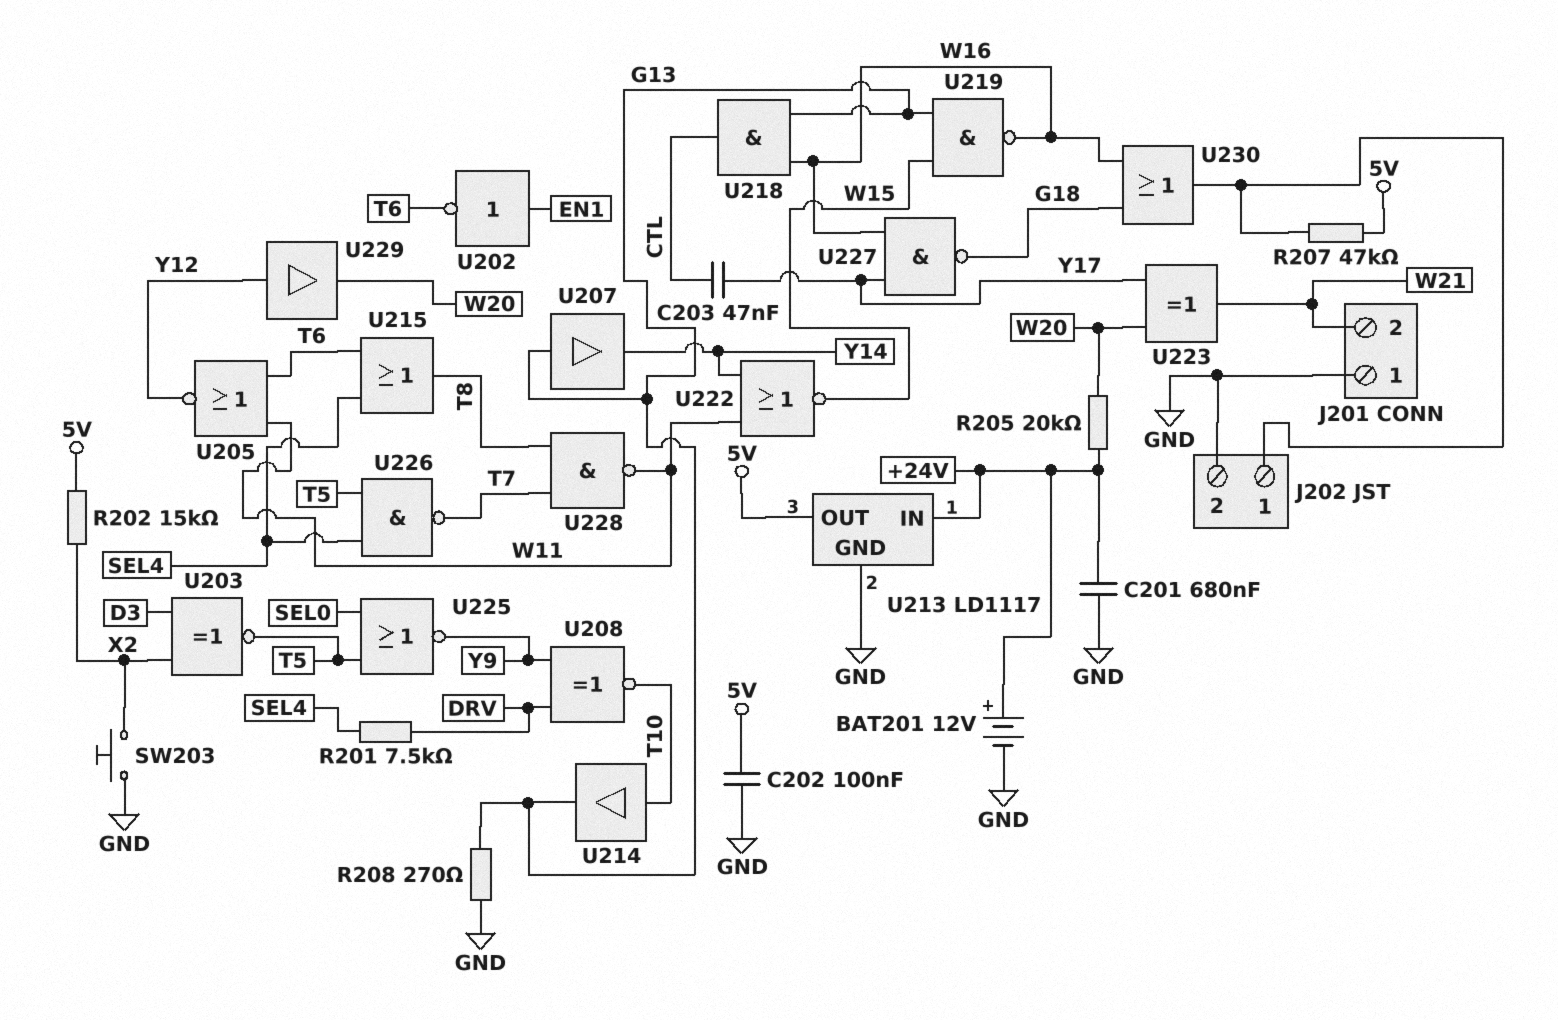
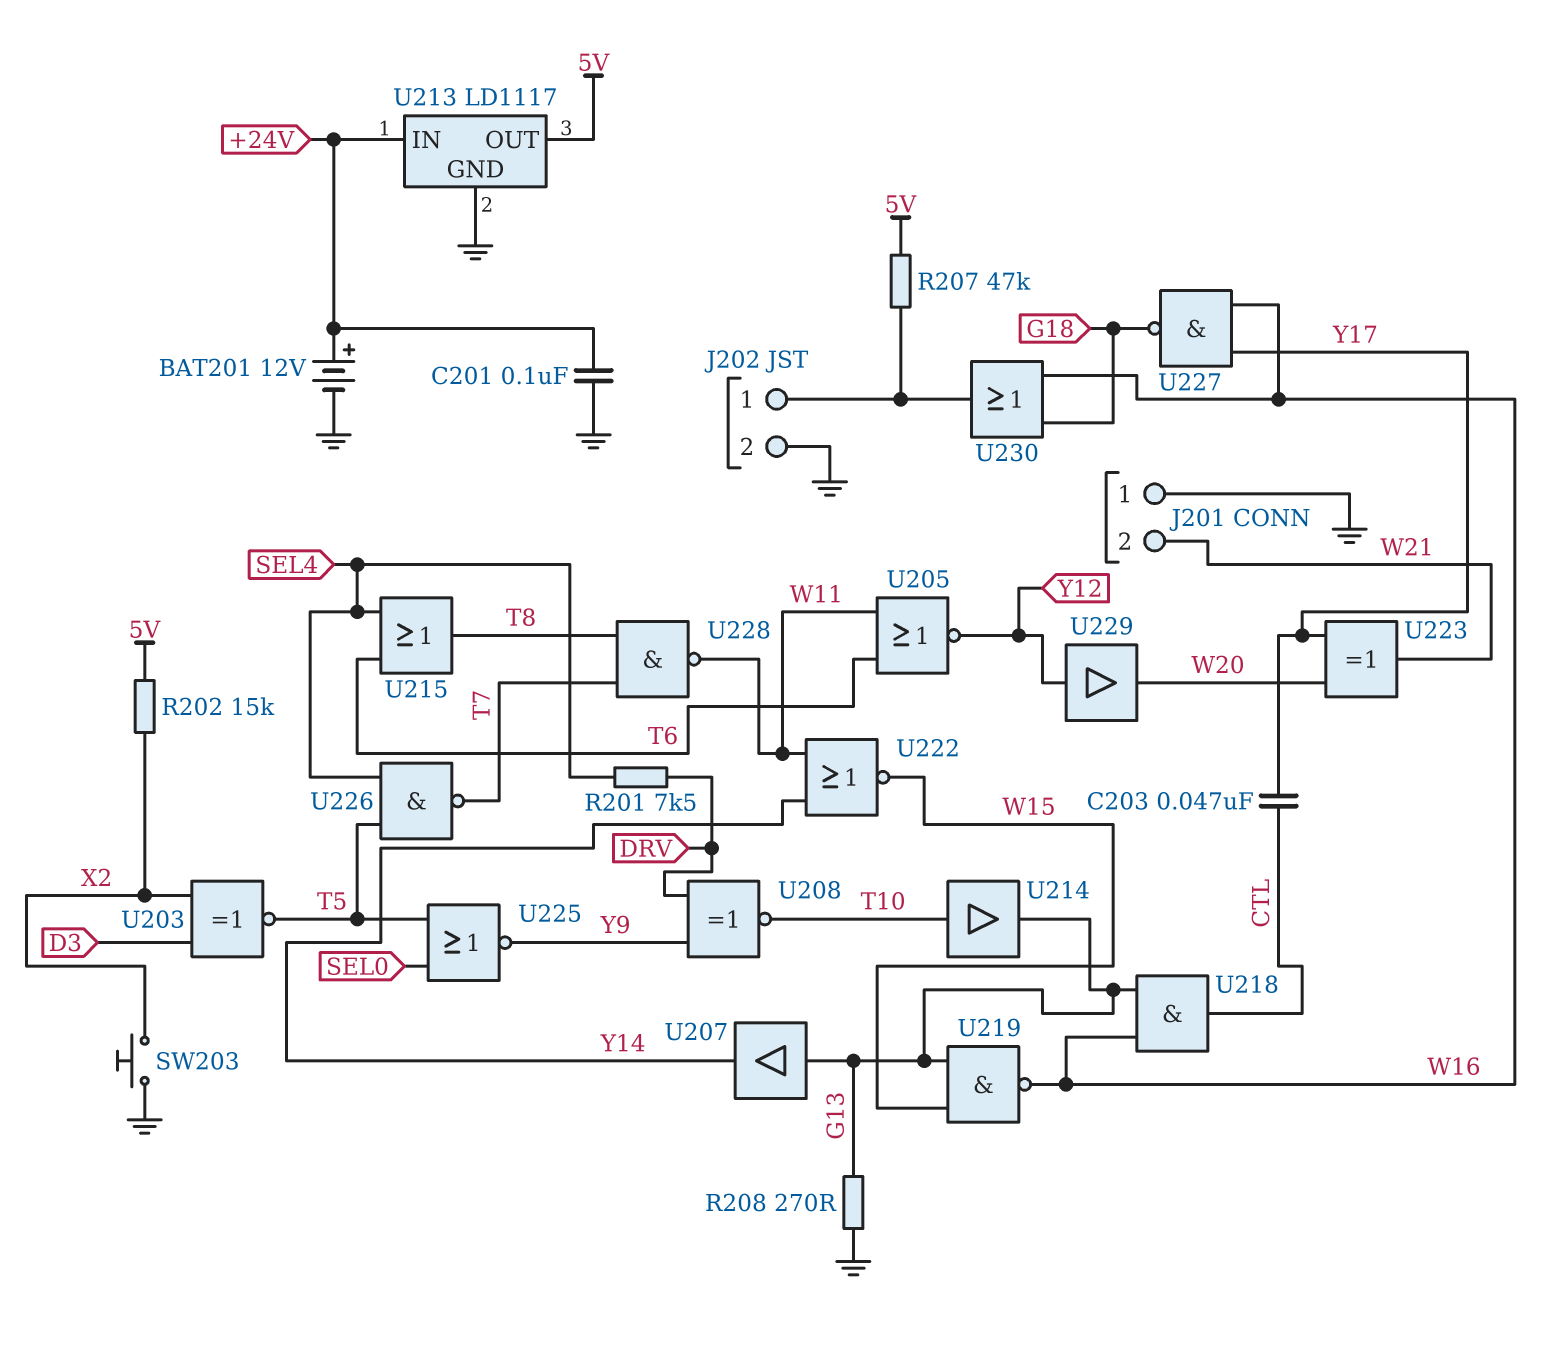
C201: 680nF (+24V, GND) -> 100nF (+24V, GND)
C202: 100nF (5V, GND) -> none
R205: 20k (+24V, W20) -> none
U202: NOT (in EN1, out T6) -> none

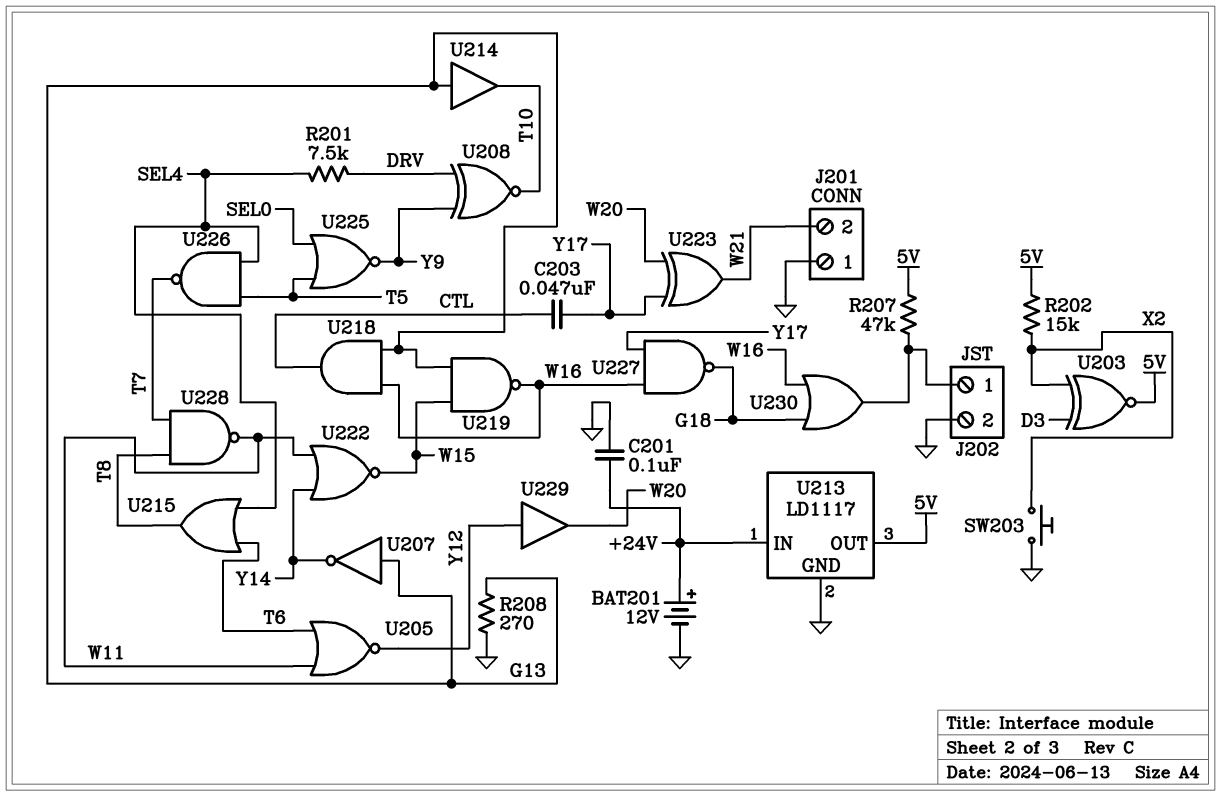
U203: XNOR (in D3, in X2, out T5) -> XNOR (in D3, in X2, out 5V)
U207: buffer (in G13, out Y14) -> NOT (in G13, out Y14)
U214: buffer (in T10, out G13) -> buffer (in G13, out T10)

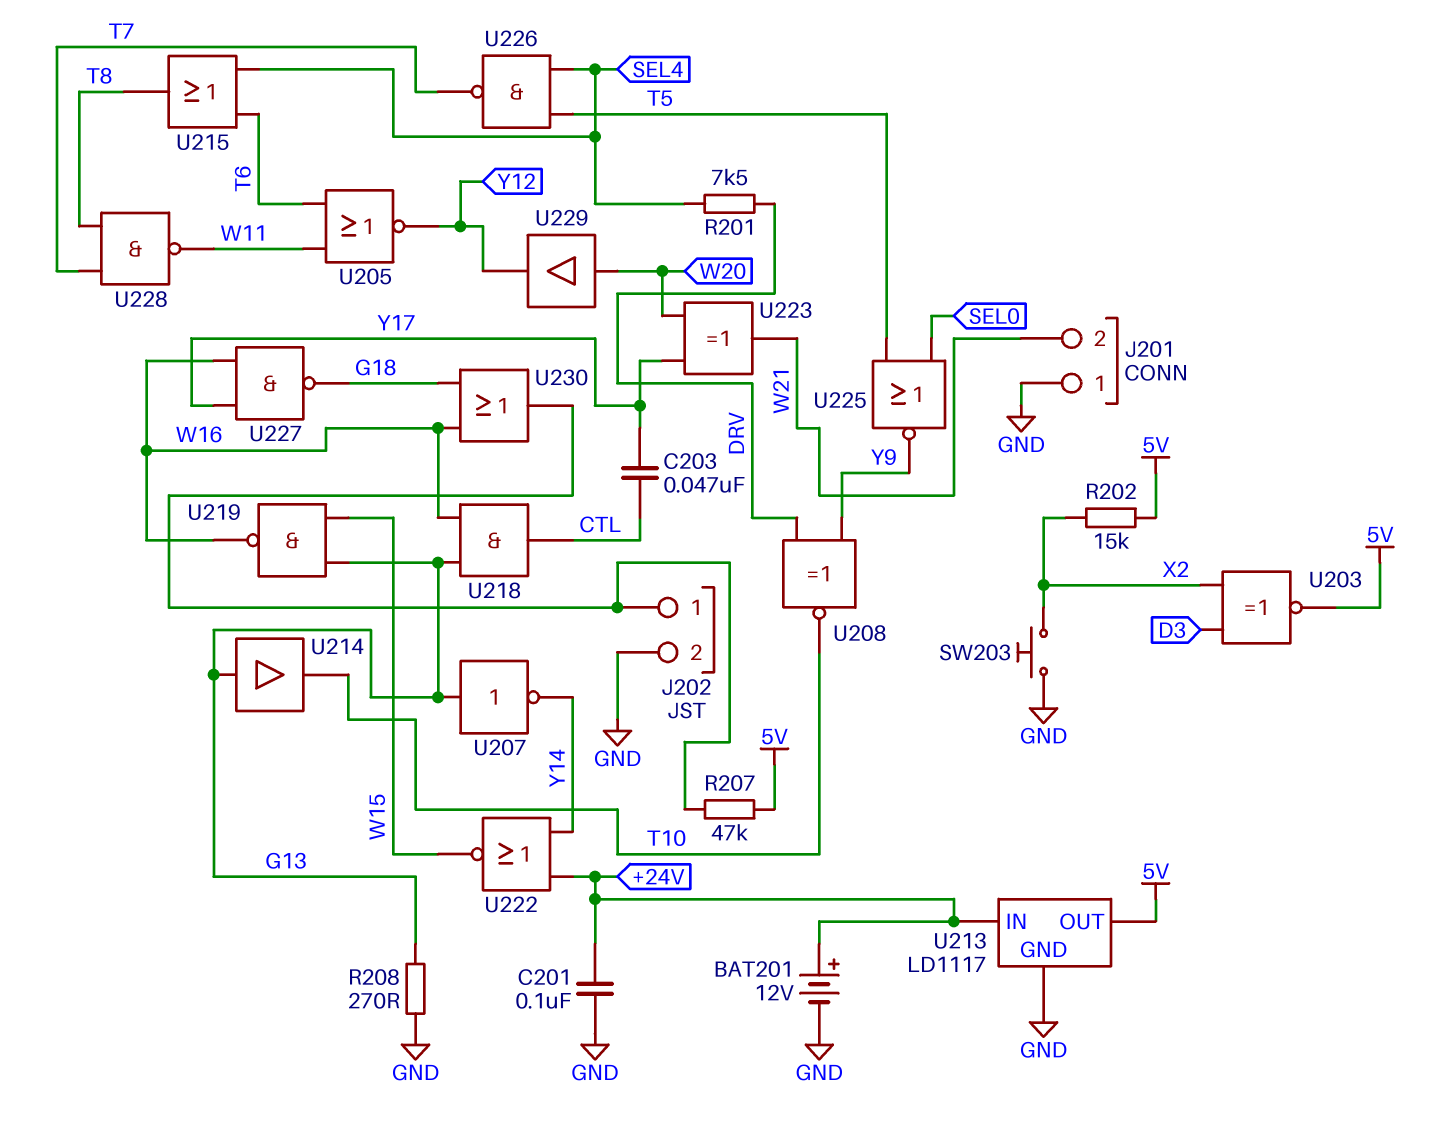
U222: NOR (in W11, in Y14, out W15) -> NOR (in +24V, in Y14, out W15)
U229: buffer (in Y12, out W20) -> buffer (in W20, out Y12)

